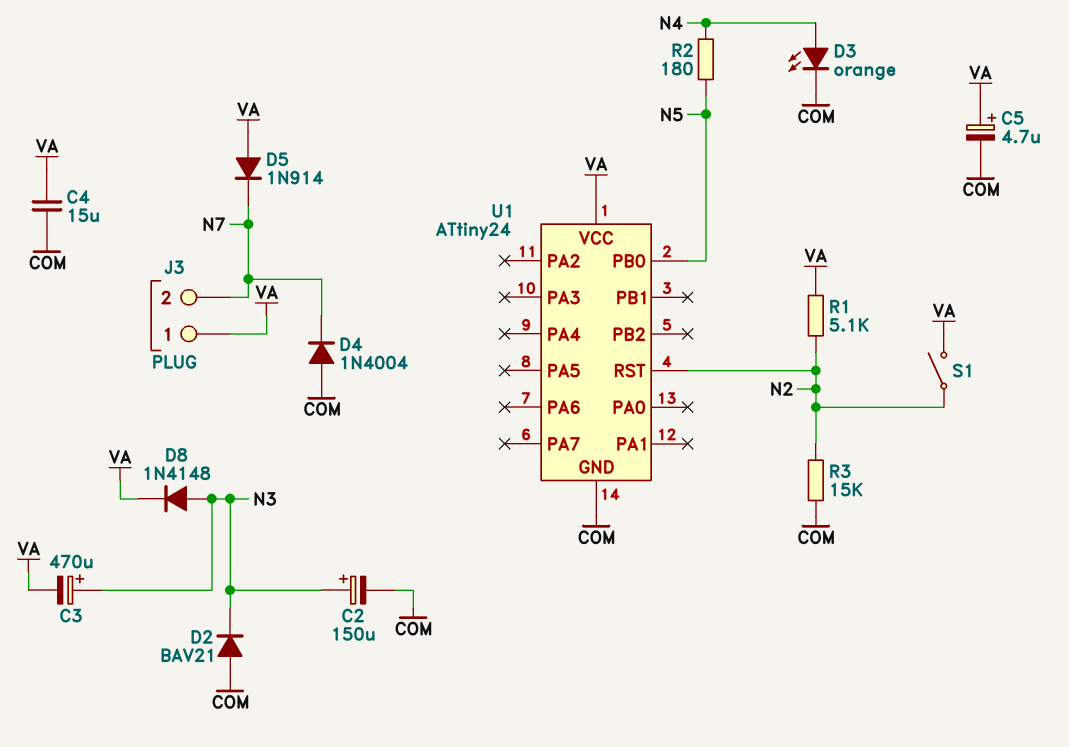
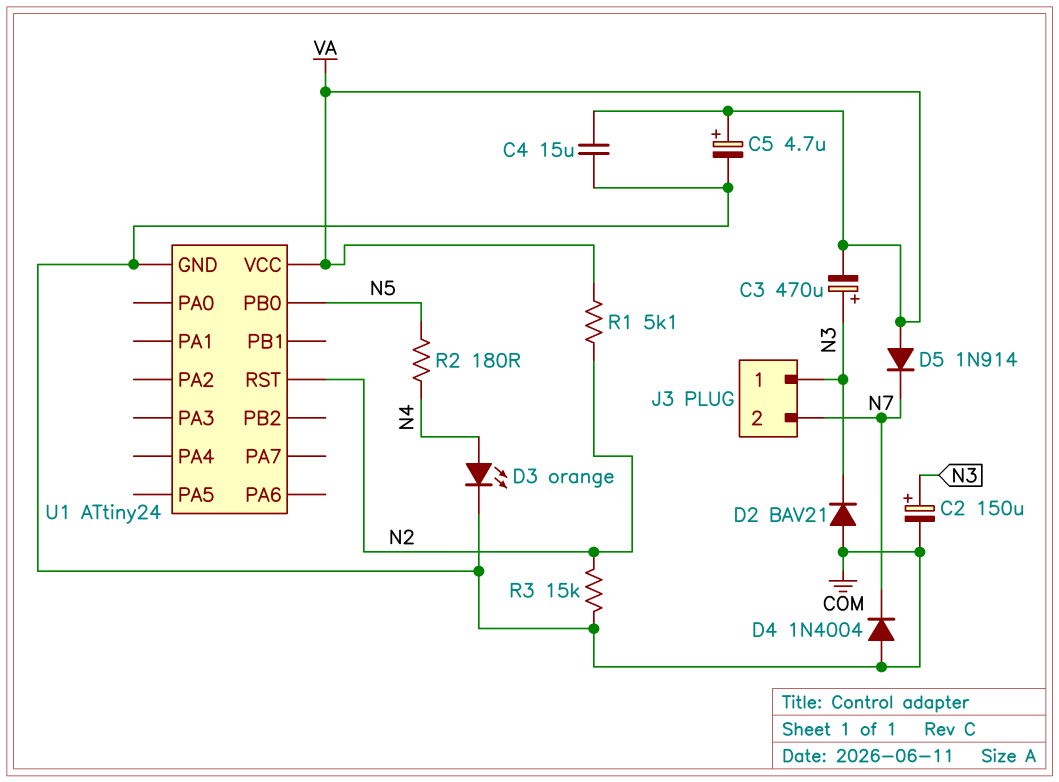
D8: diode 1N4148 (A N3, K VA) -> none
J3 pin 1: VA -> N3
S1: switch (N2, VA) -> none

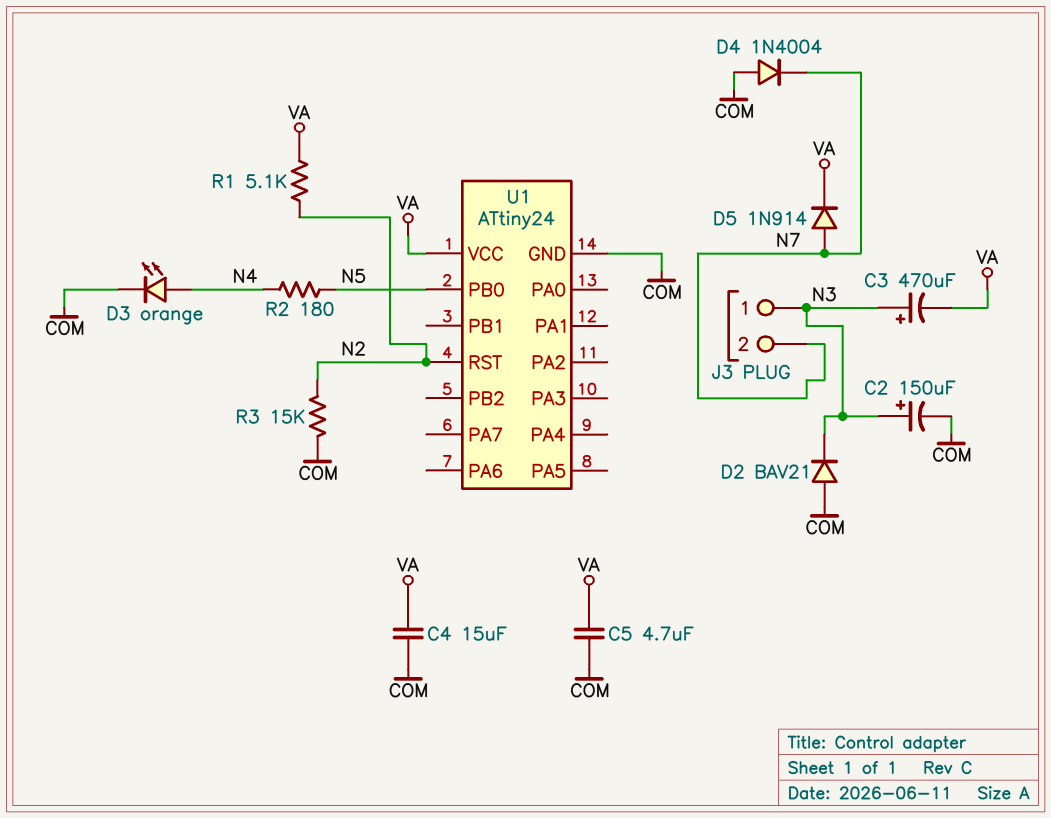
C5: 4.7uF (plus VA, minus COM) -> 4.7uF (COM, VA)
D5: diode 1N914 (A VA, K N7) -> diode 1N914 (A N7, K VA)

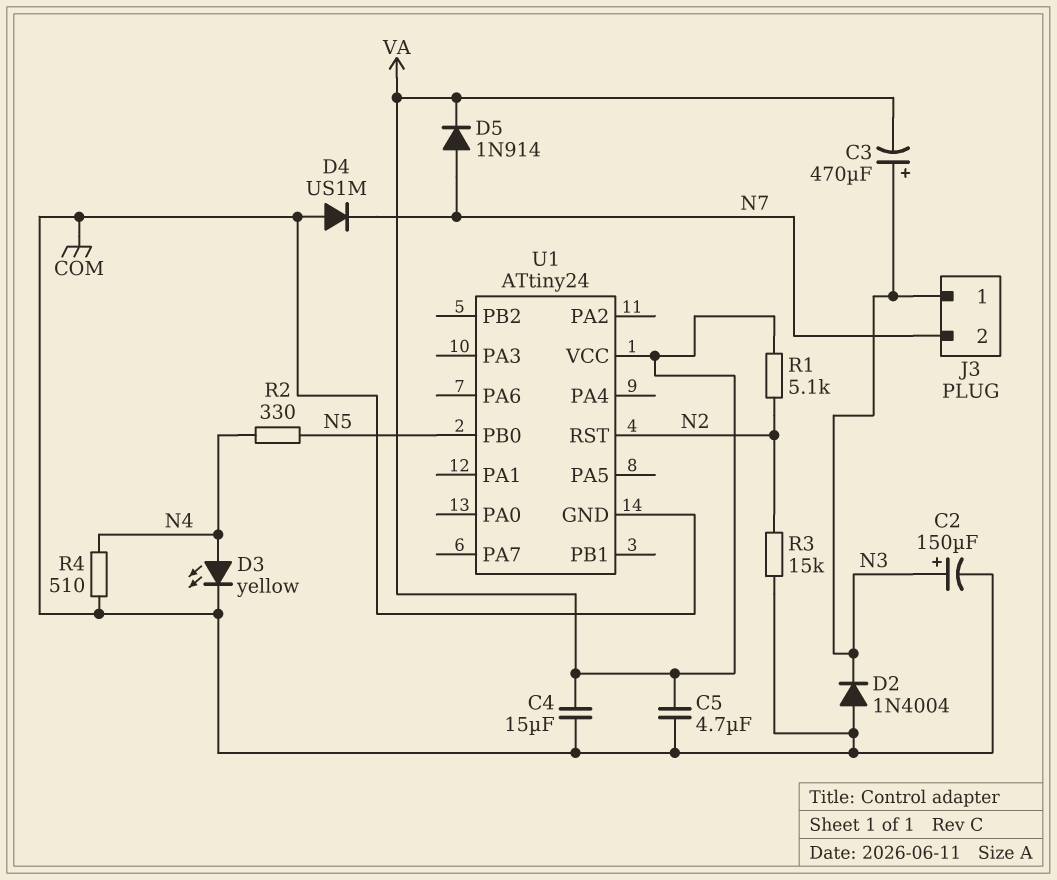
D2: diode BAV21 (A COM, K N3) -> diode 1N4004 (A COM, K N3)
D3: LED orange (A N4, K COM) -> LED yellow (A N4, K COM)
D4: diode 1N4004 (A COM, K N7) -> diode US1M (A COM, K N7)
R2: 180 (N4, N5) -> 330 (N4, N5)
R4: none -> 510 (COM, N4)

